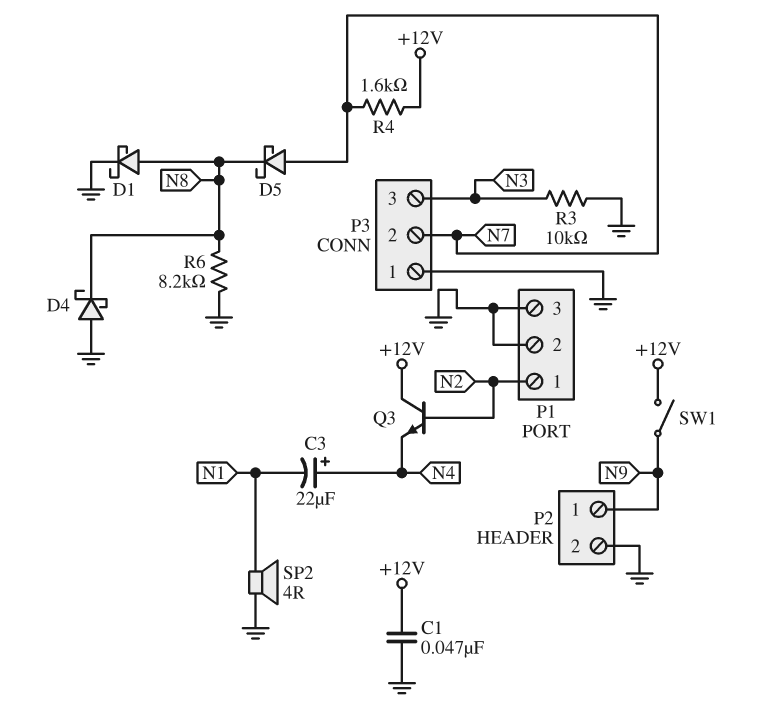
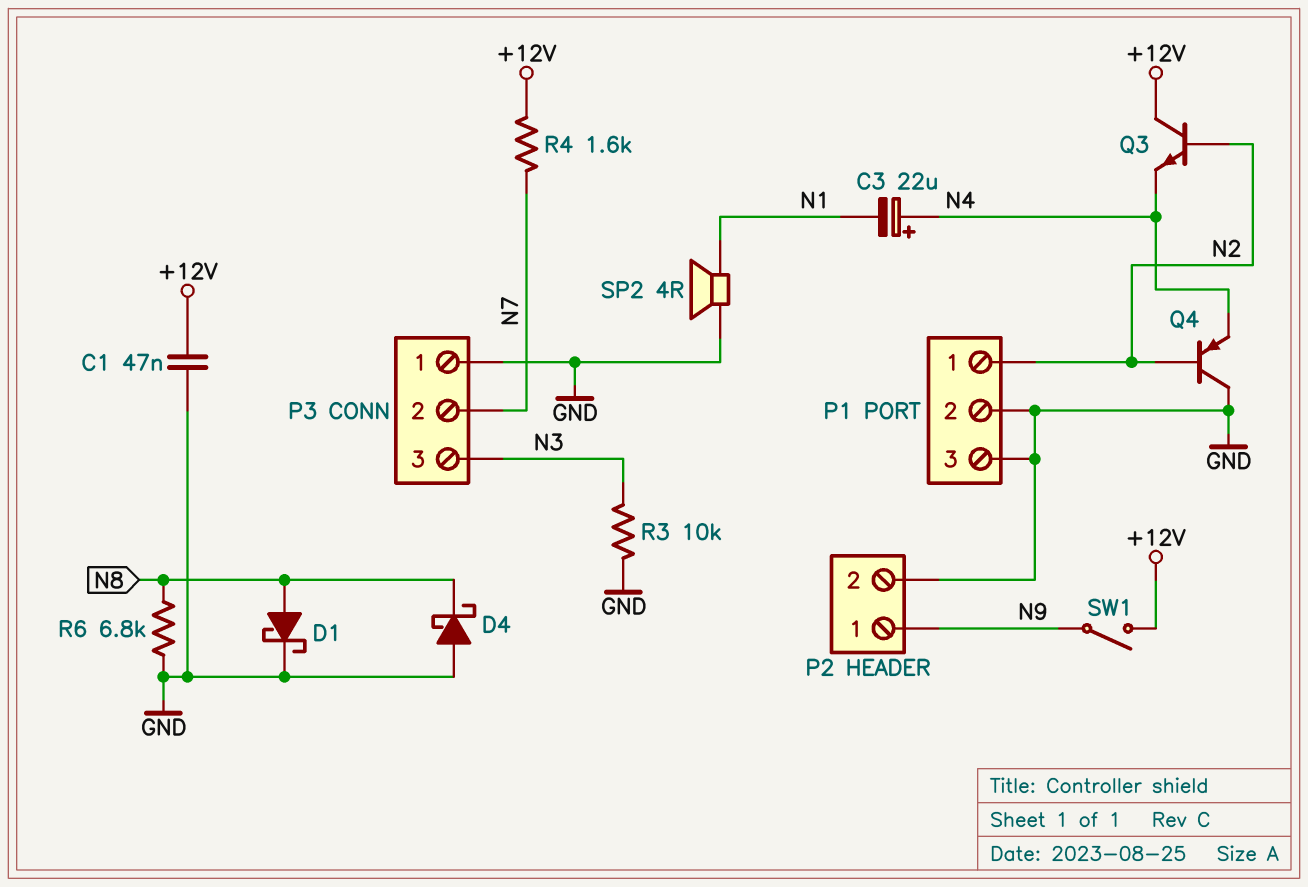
D5: schottky (A N7, K N8) -> none
Q4: none -> PNP (B N2, C GND, E N4)
R6: 8.2k (GND, N8) -> 6.8k (GND, N8)

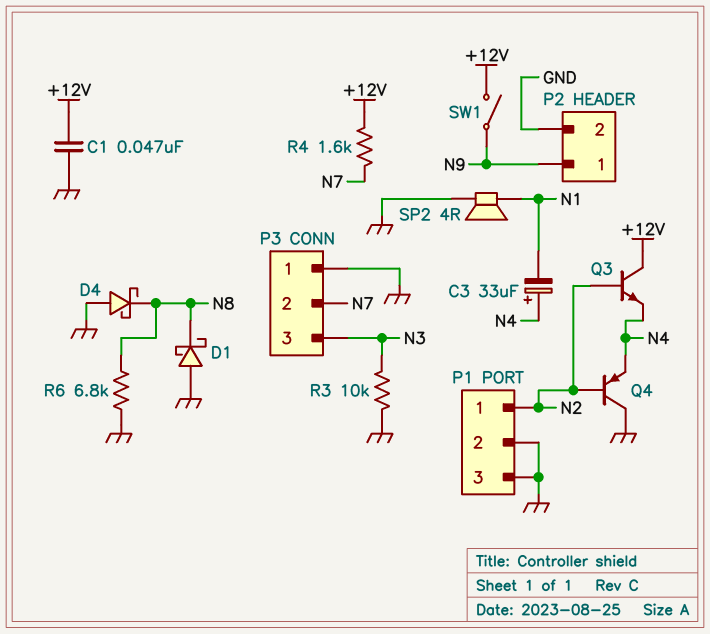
C3: 22uF (plus N4, minus N1) -> 33uF (plus N4, minus N1)
D1: schottky (A N8, K GND) -> schottky (A GND, K N8)

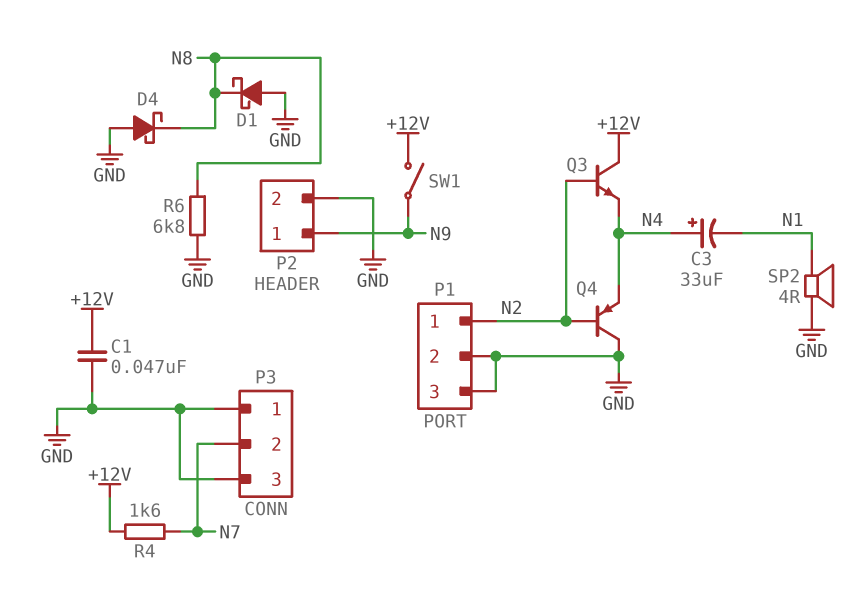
P3 pin 3: N3 -> GND
R3: 10k (GND, N3) -> none

